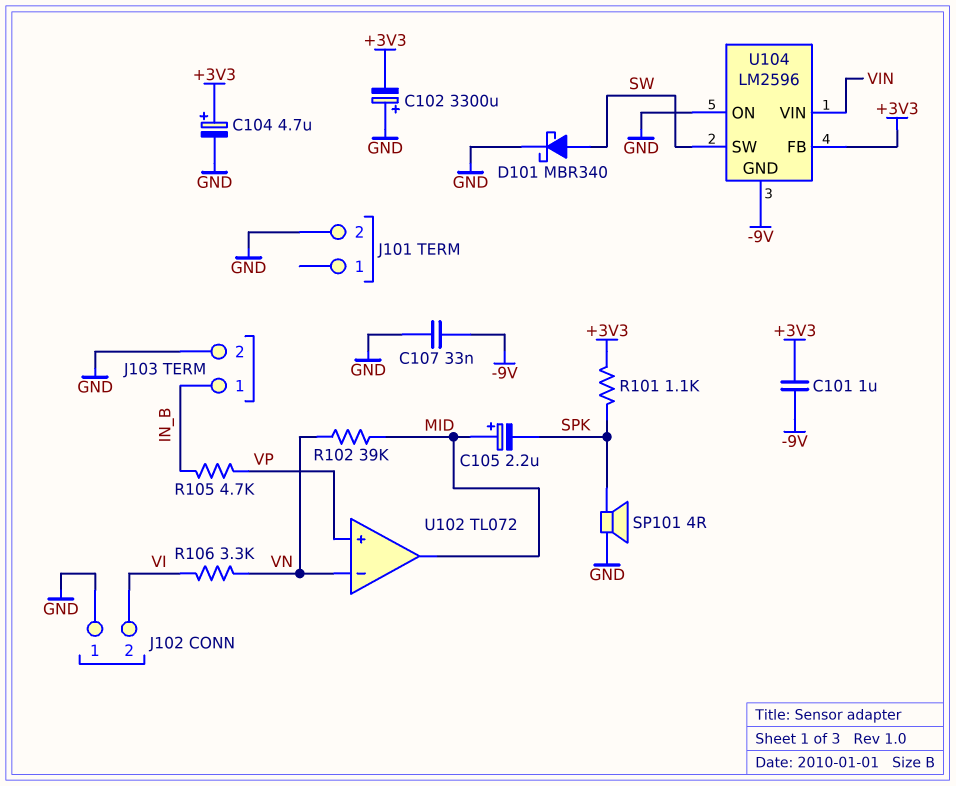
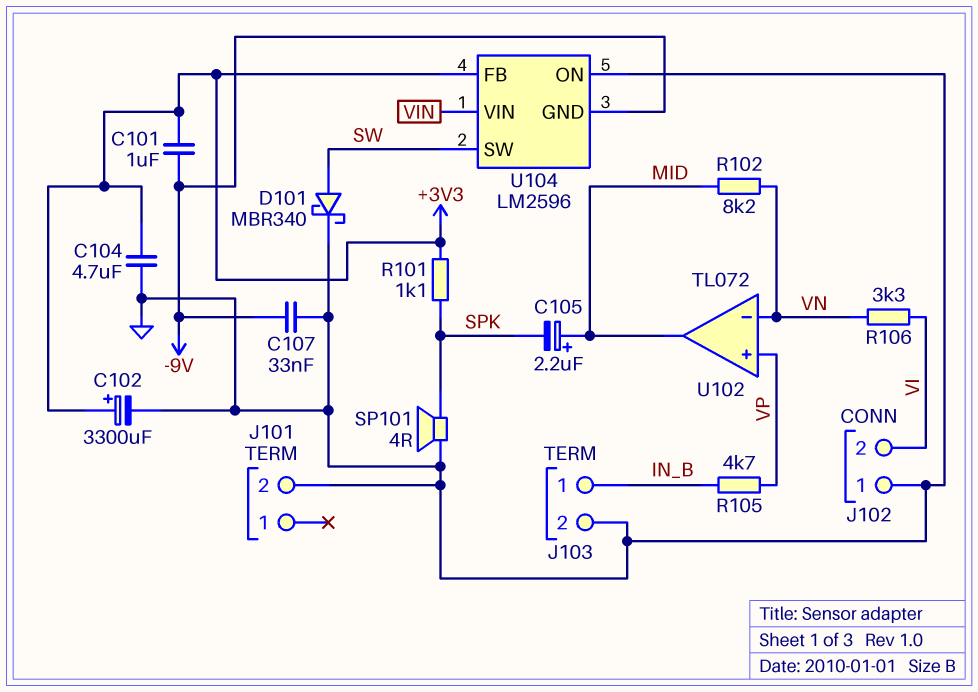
C102: 3300uF (plus GND, minus +3V3) -> 3300uF (plus +3V3, minus GND)
C104: 4.7uF (plus +3V3, minus GND) -> 4.7uF (+3V3, GND)
R102: 39k (MID, VN) -> 8.2k (MID, VN)

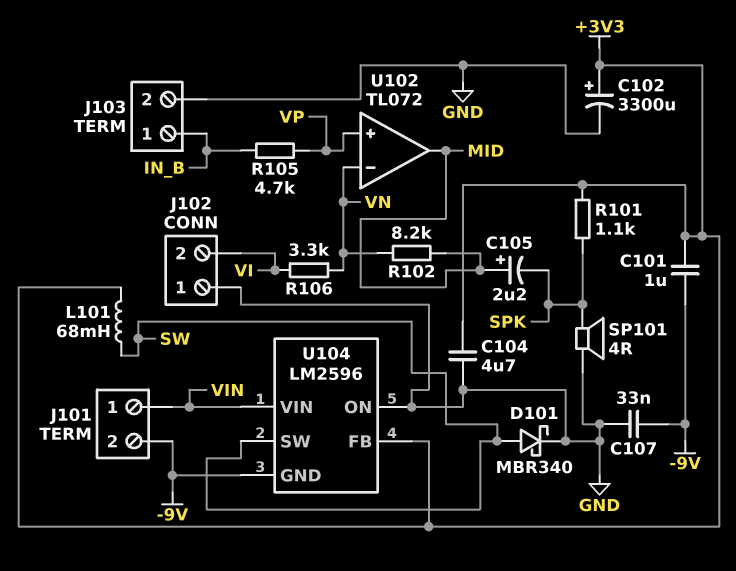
J101 pin 1: none -> VIN
J101 pin 2: GND -> -9V
L101: none -> 68mH (+3V3, SW)

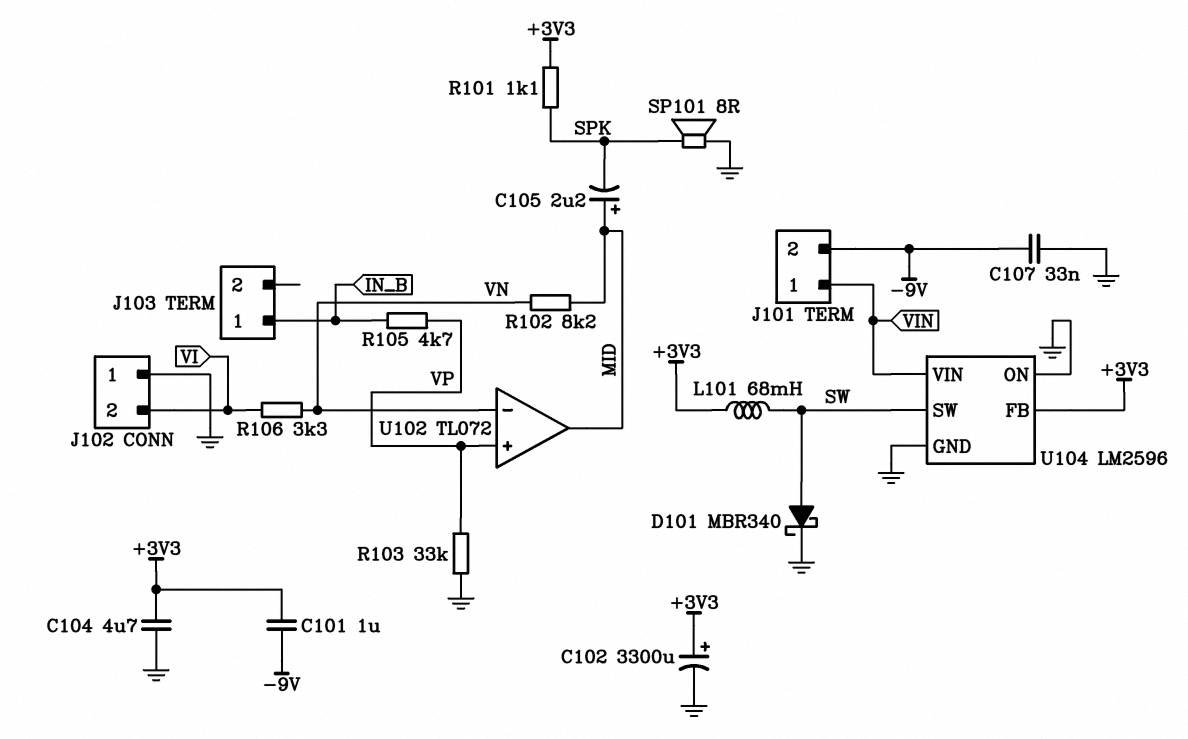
J103 pin 2: GND -> none
R103: none -> 33k (GND, VP)
SP101: speaker 4R (GND, SPK) -> speaker 8R (GND, SPK)
U104 pin GND: -9V -> GND

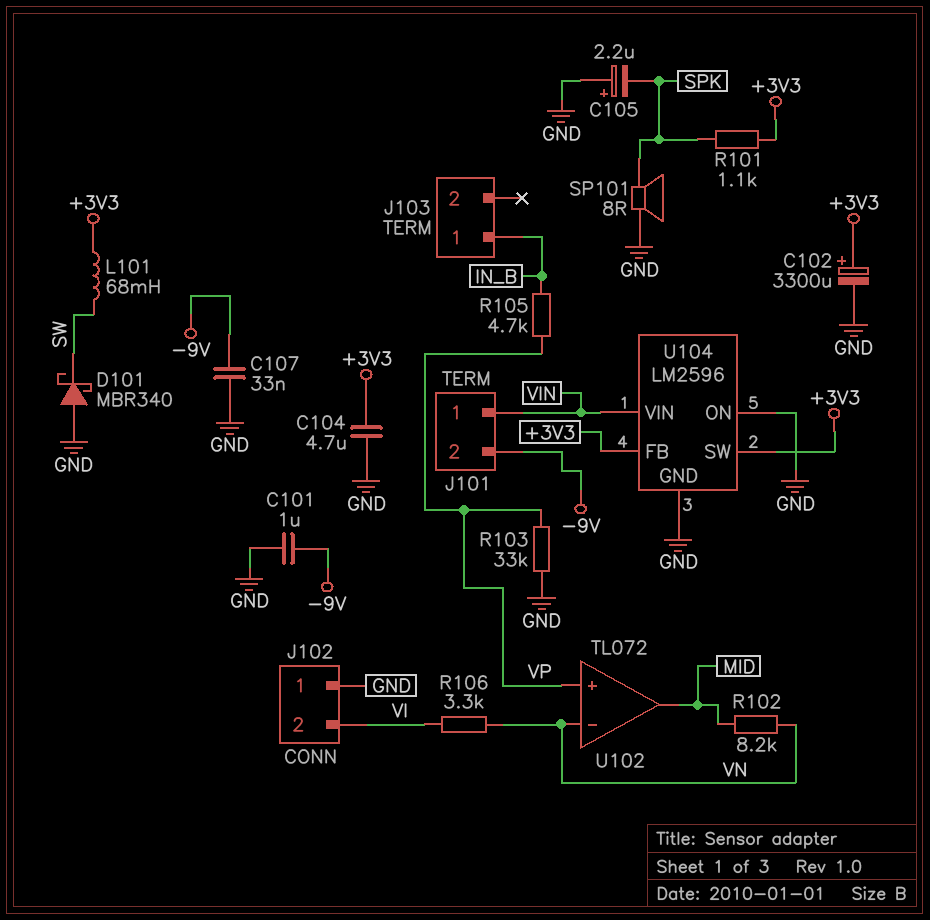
C101: 1uF (+3V3, -9V) -> 1uF (-9V, GND)
C105: 2.2uF (plus MID, minus SPK) -> 2.2uF (plus GND, minus SPK)
D101: schottky MBR340 (A SW, K GND) -> schottky MBR340 (A GND, K SW)
U104 pin SW: SW -> +3V3

